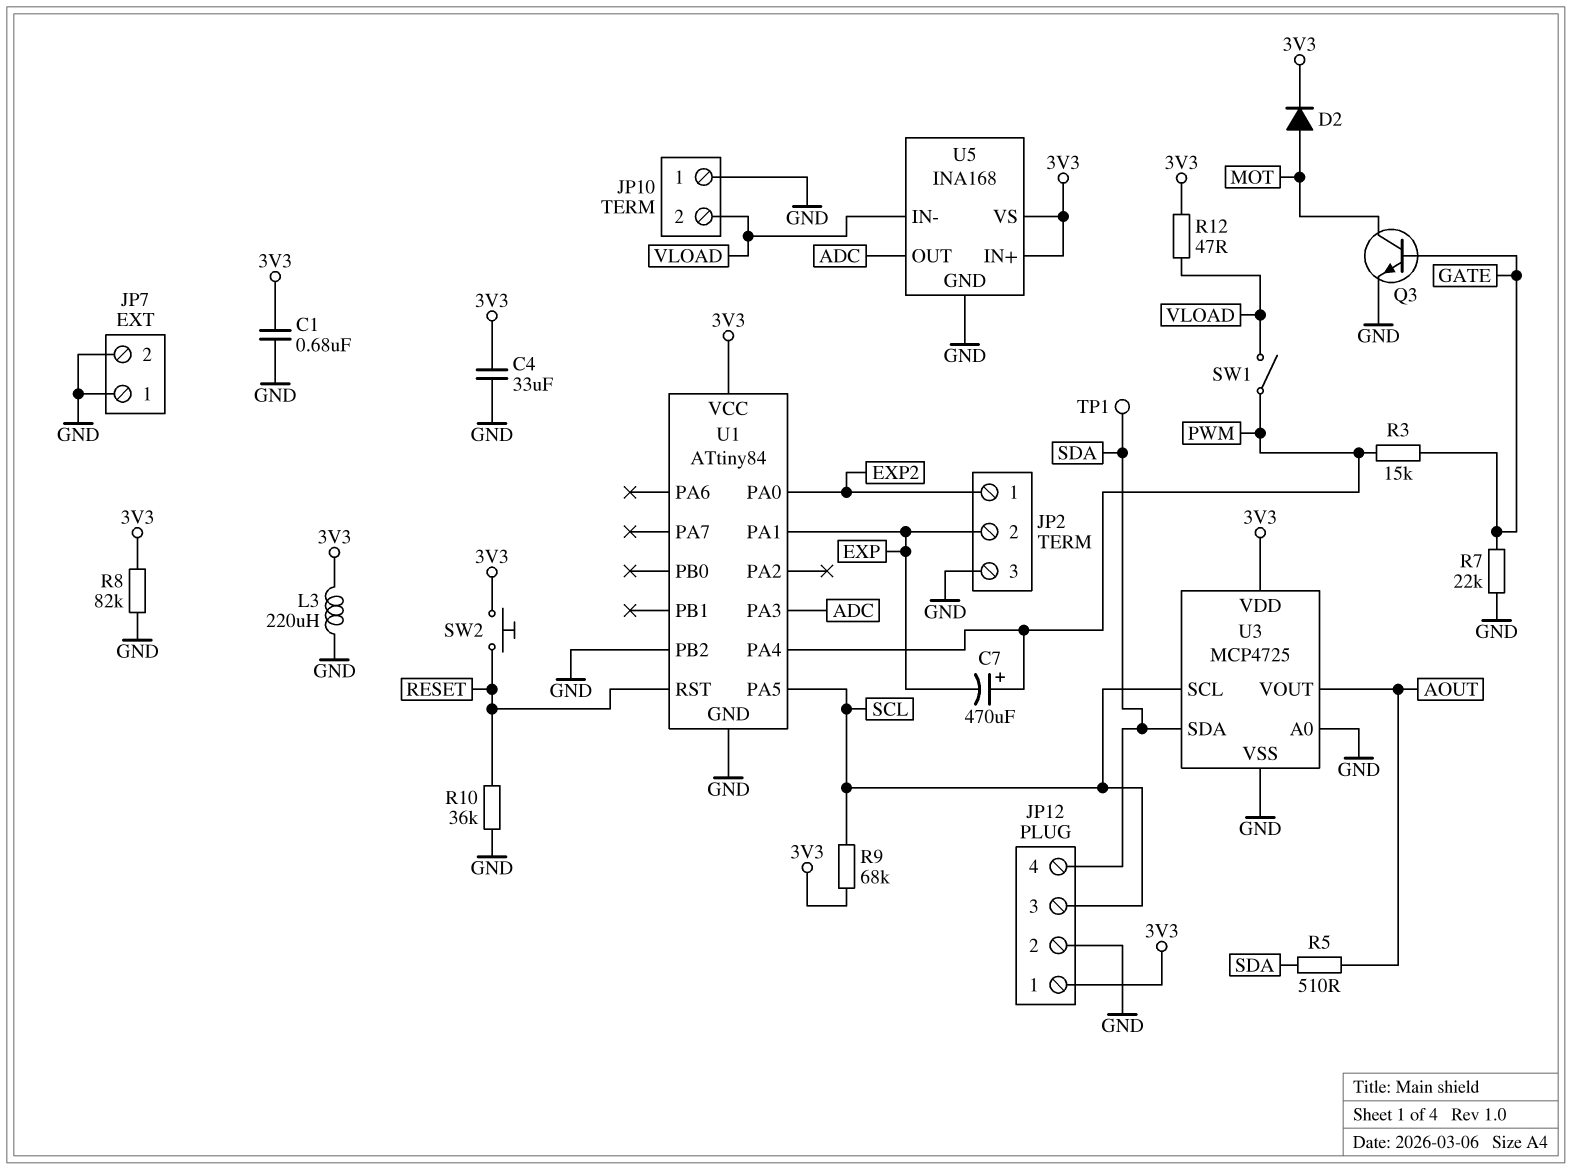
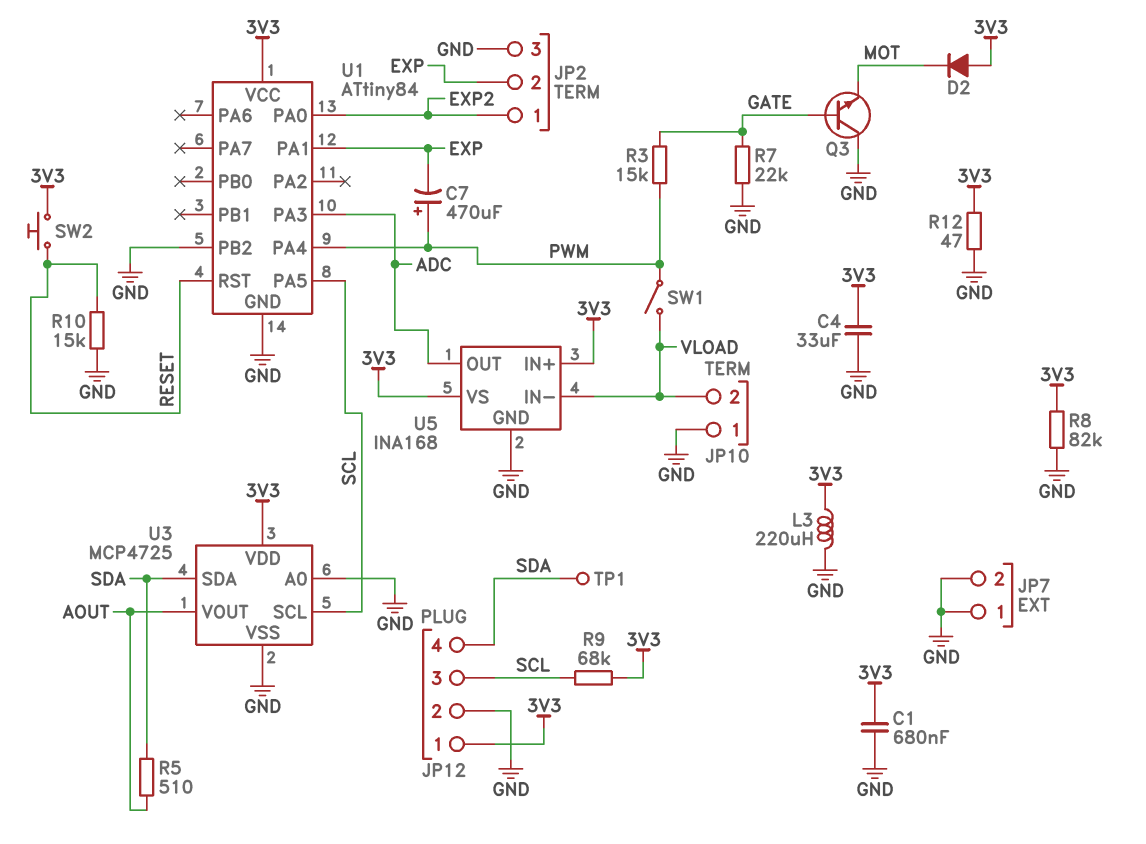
D2: diode (A MOT, K 3V3) -> diode (A 3V3, K MOT)
Q3: NPN (B GATE, C MOT, E GND) -> NPN (B GATE, C GND, E MOT)
R10: 36k (GND, RESET) -> 15k (GND, RESET)
R12: 47 (3V3, VLOAD) -> 47 (3V3, GND)

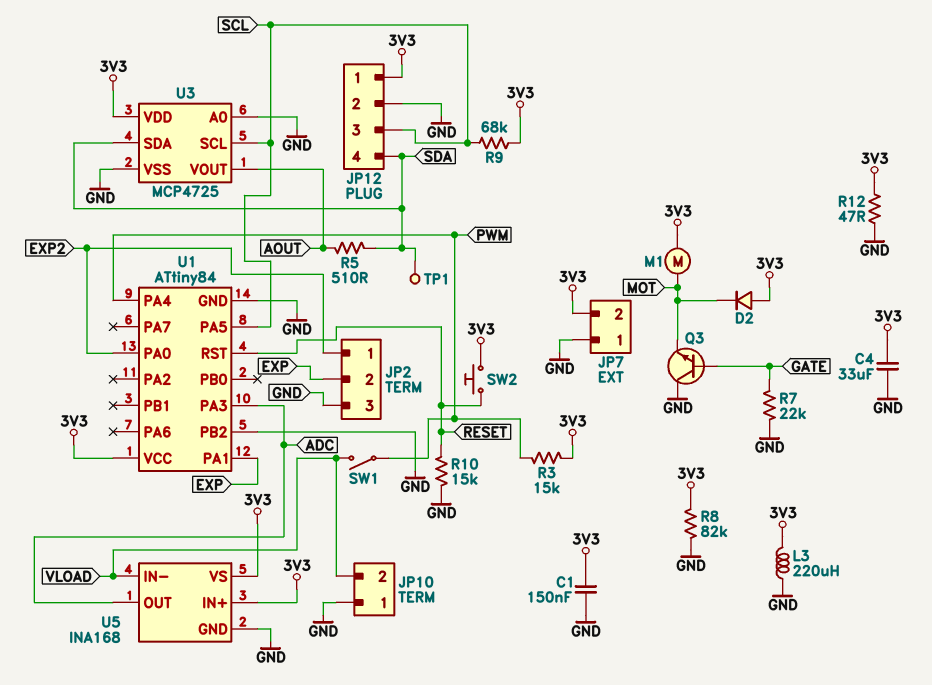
C1: 680nF (3V3, GND) -> 150nF (3V3, GND)
C7: 470uF (plus PWM, minus EXP) -> none
JP7 pin 2: GND -> 3V3
M1: none -> motor (3V3, MOT)
R3: 15k (GATE, PWM) -> 15k (3V3, PWM)

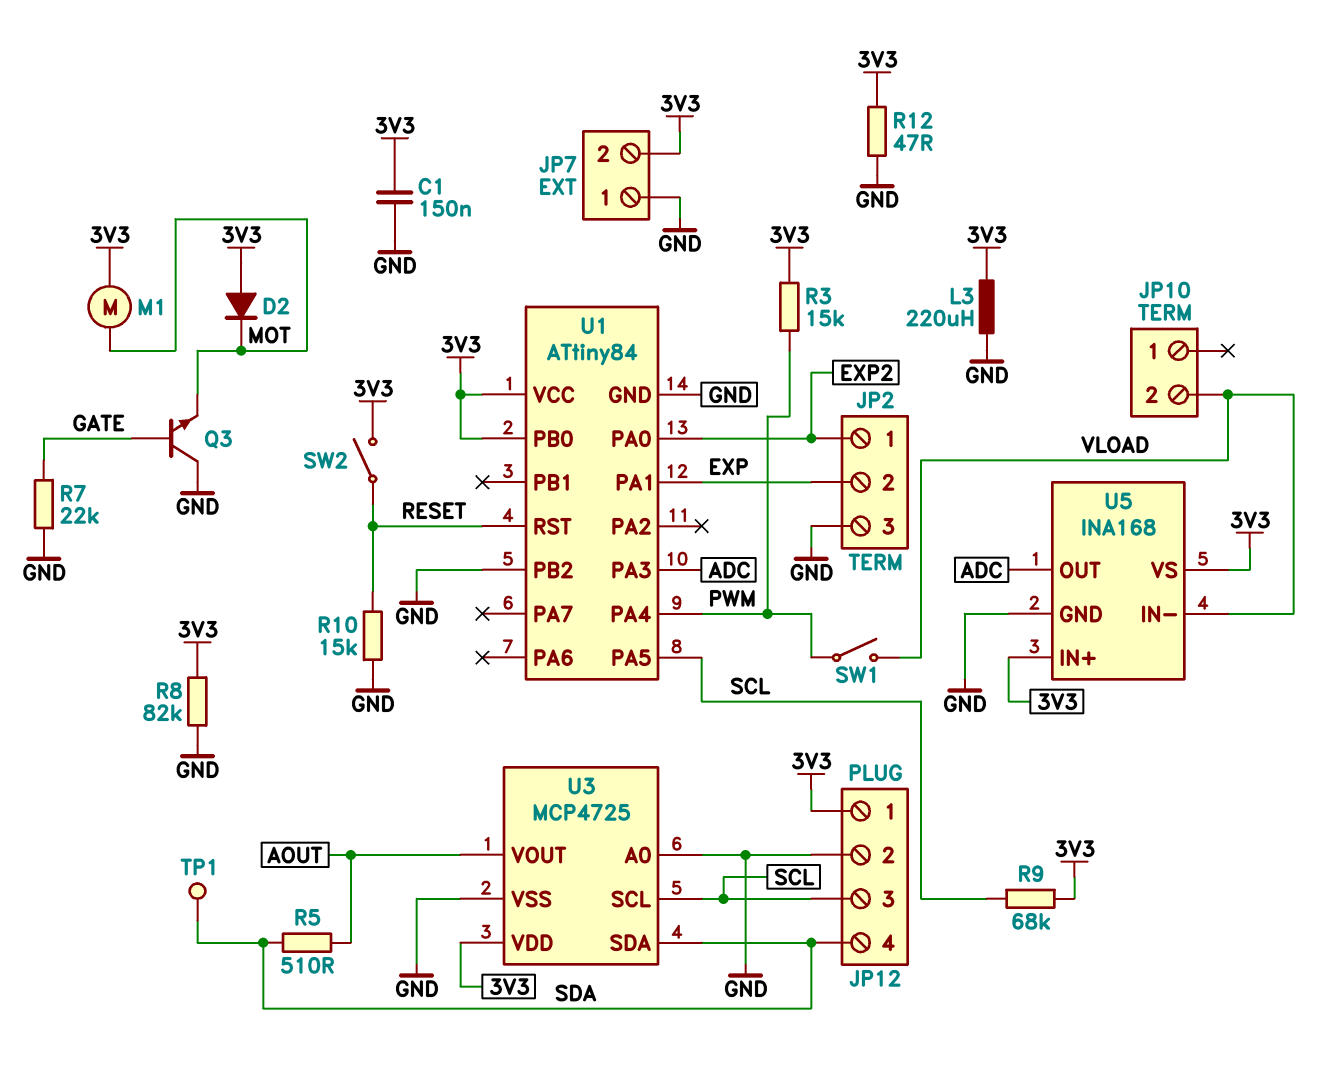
C4: 33uF (3V3, GND) -> none
JP10 pin 1: GND -> none
SW2: button (3V3, RESET) -> switch (3V3, RESET)
U1 pin PB0: none -> 3V3

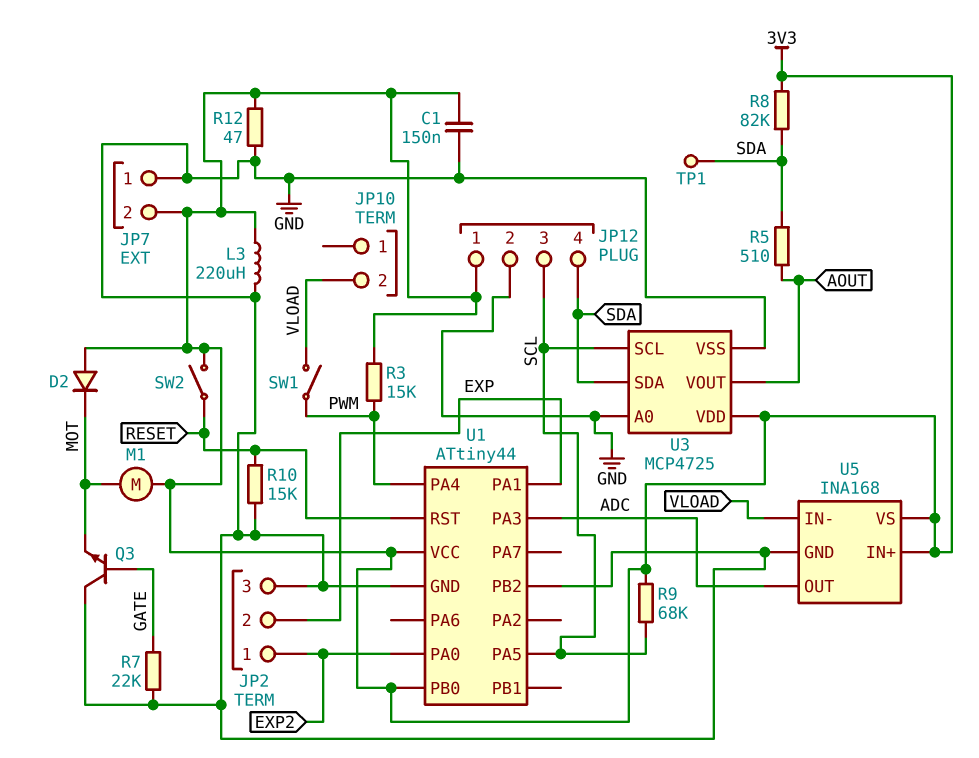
R8: 82k (3V3, GND) -> 82k (3V3, SDA)
U1: ATtiny84 -> ATtiny44

